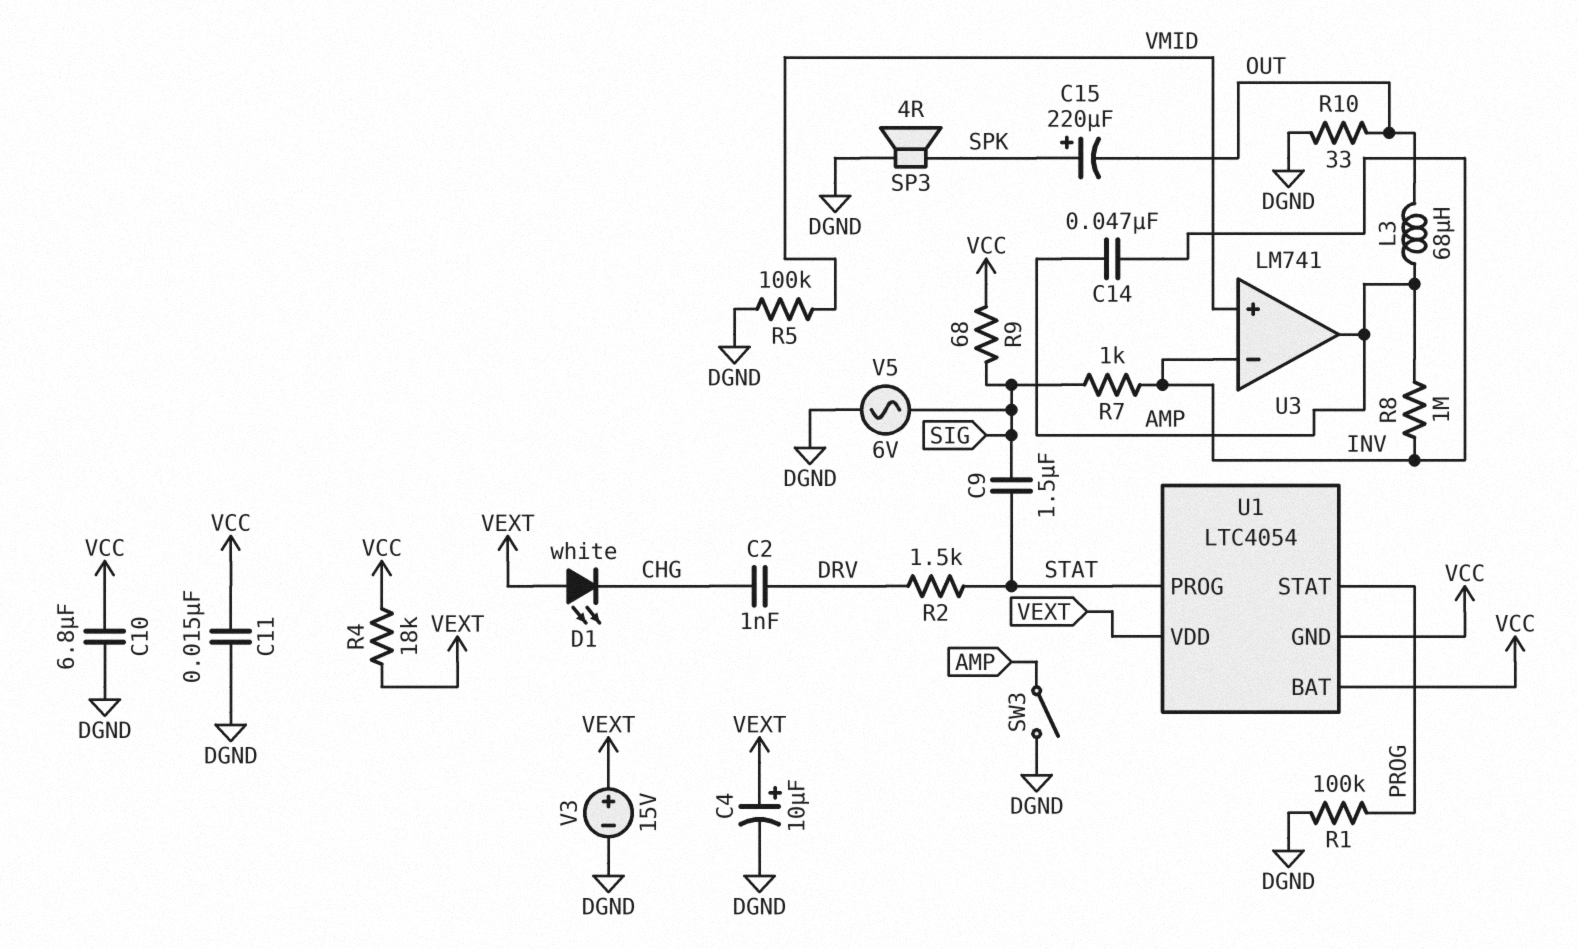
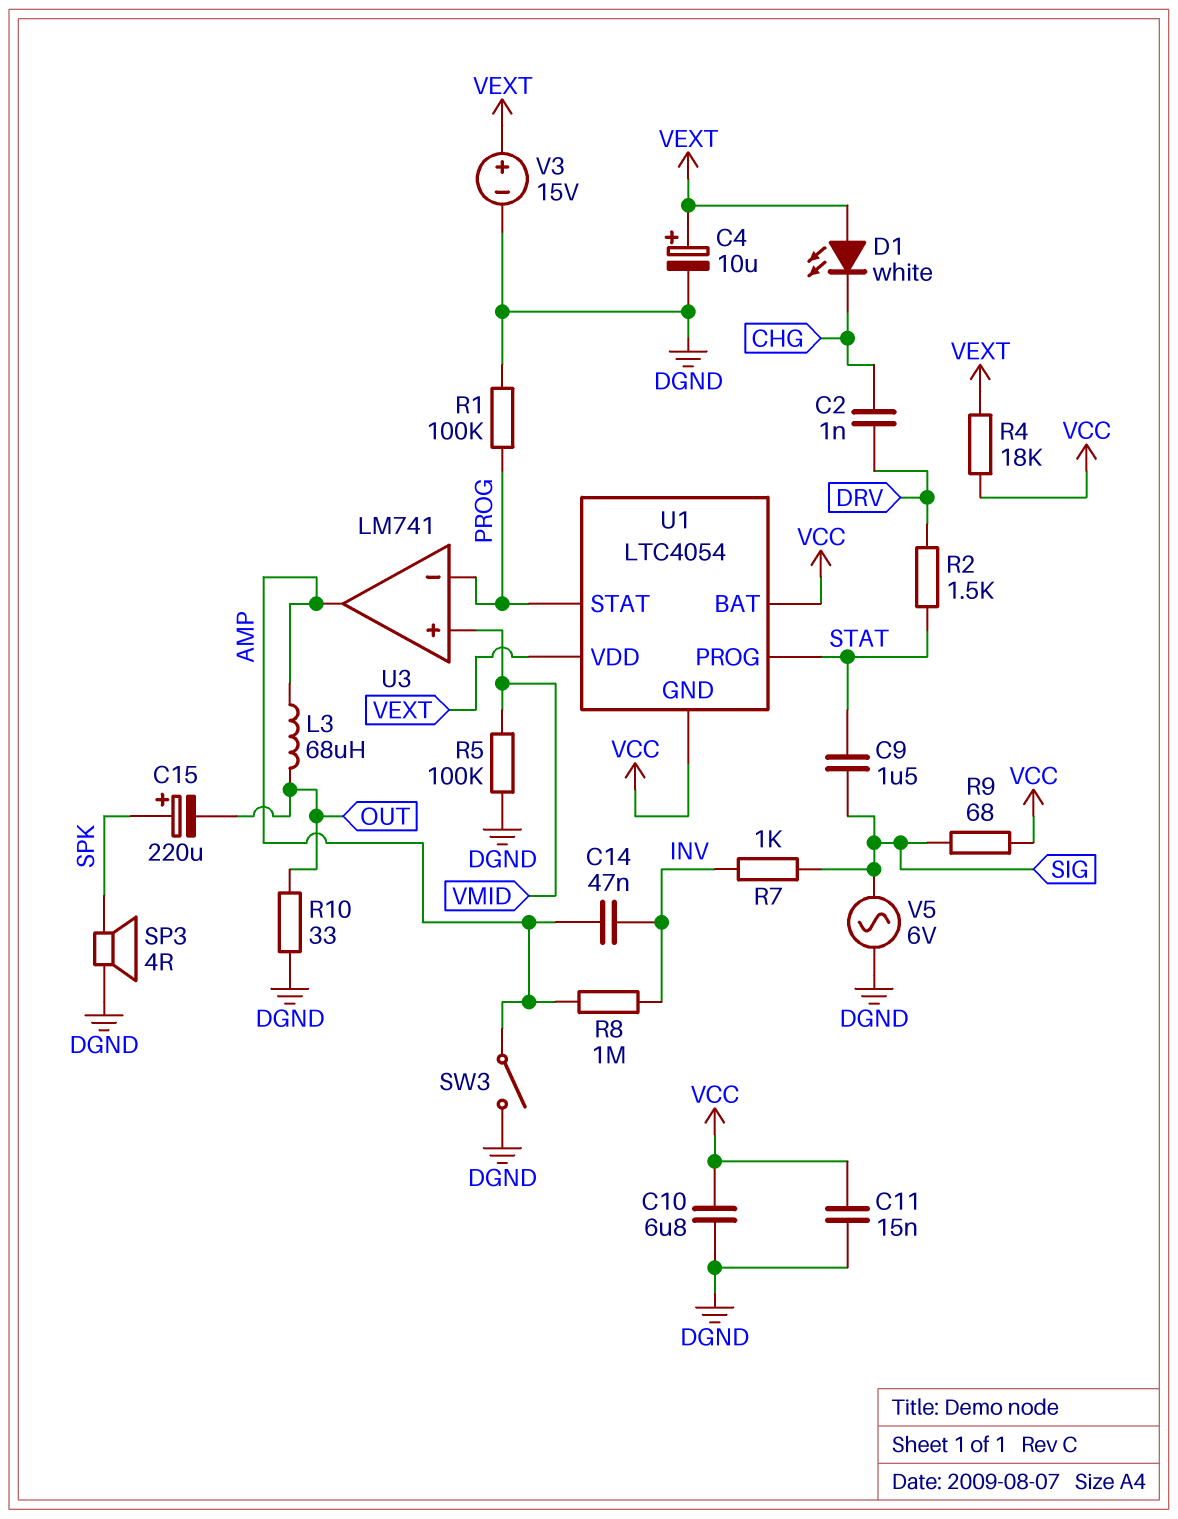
U3 pin in-: INV -> PROG

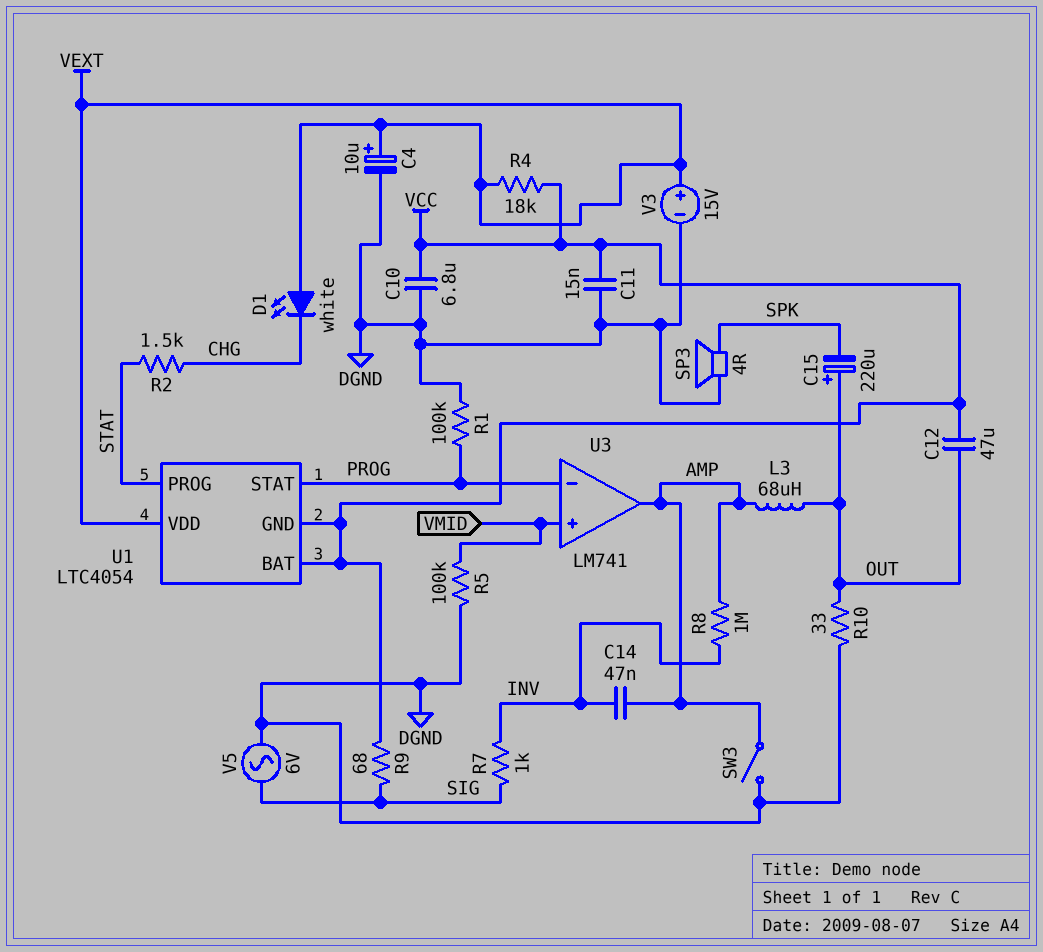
C2: 1nF (CHG, DRV) -> none
C9: 1.5uF (SIG, STAT) -> none
C12: none -> 47uF (OUT, VCC)
C15: 220uF (plus SPK, minus OUT) -> 220uF (plus OUT, minus SPK)
R2: 1.5k (DRV, STAT) -> 1.5k (CHG, STAT)

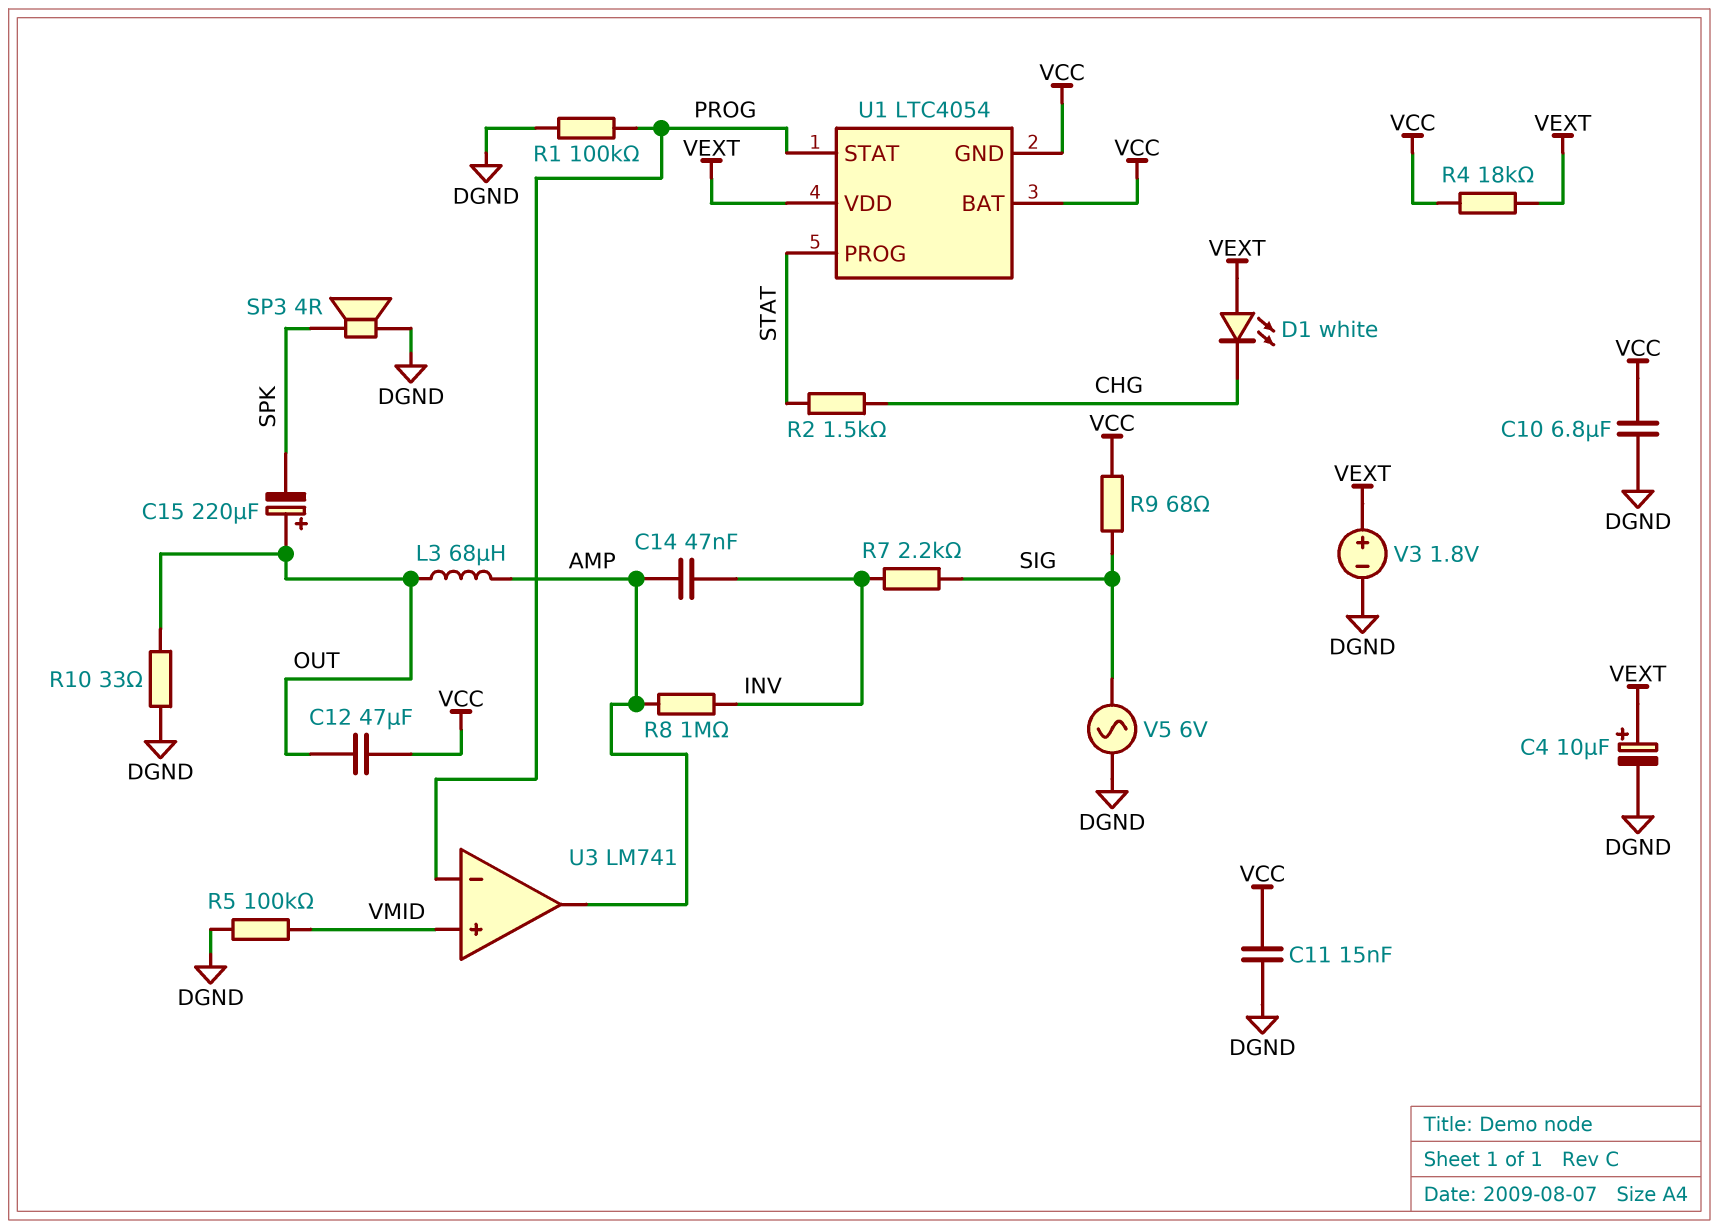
R7: 1k (INV, SIG) -> 2.2k (INV, SIG)
SW3: switch (AMP, DGND) -> none
V3: 15V (plus VEXT, minus DGND) -> 1.8V (plus VEXT, minus DGND)

